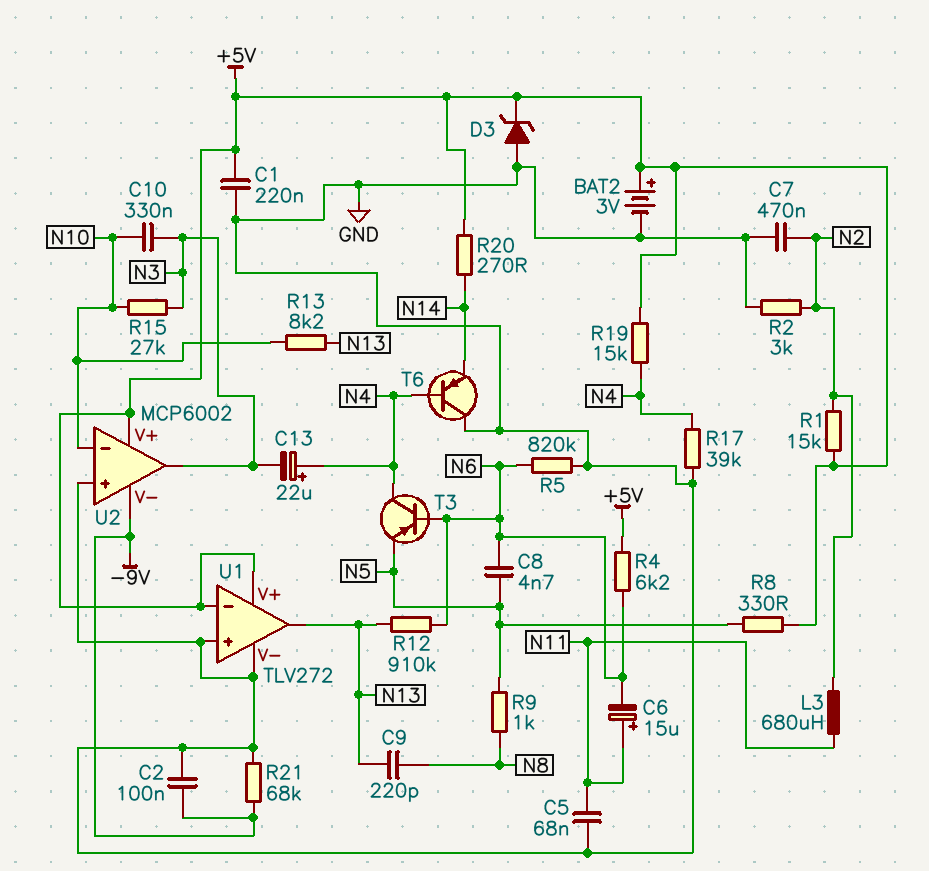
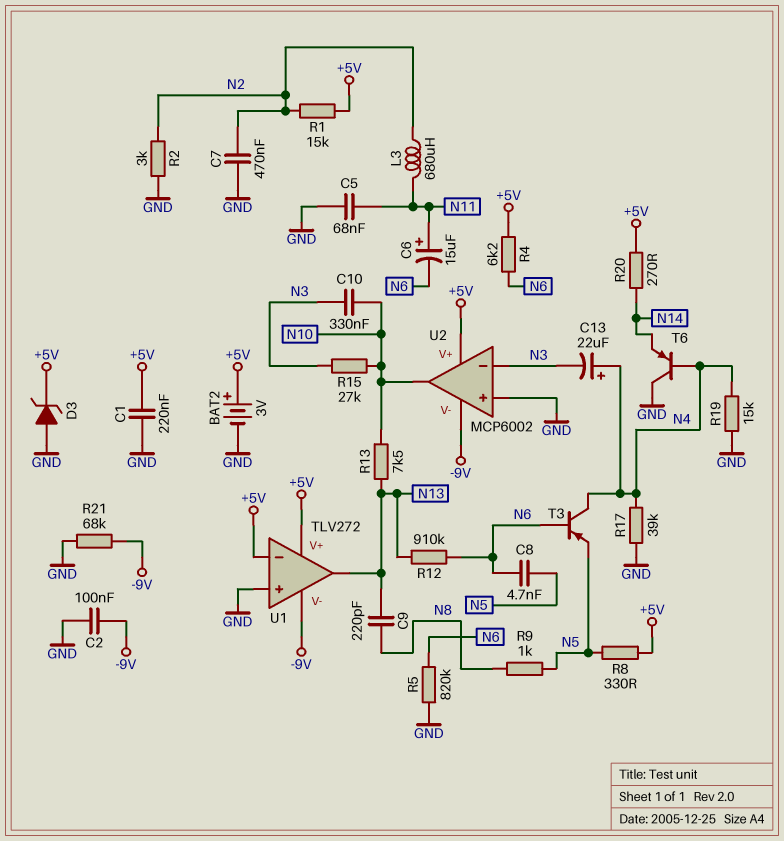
R13: 8.2k (N10, N13) -> 7.5k (N10, N13)
R19: 15k (+5V, N4) -> 15k (GND, N4)
U1 pin V-: GND -> -9V
U2 pin in-: N10 -> N3
U2 pin out: N3 -> N10

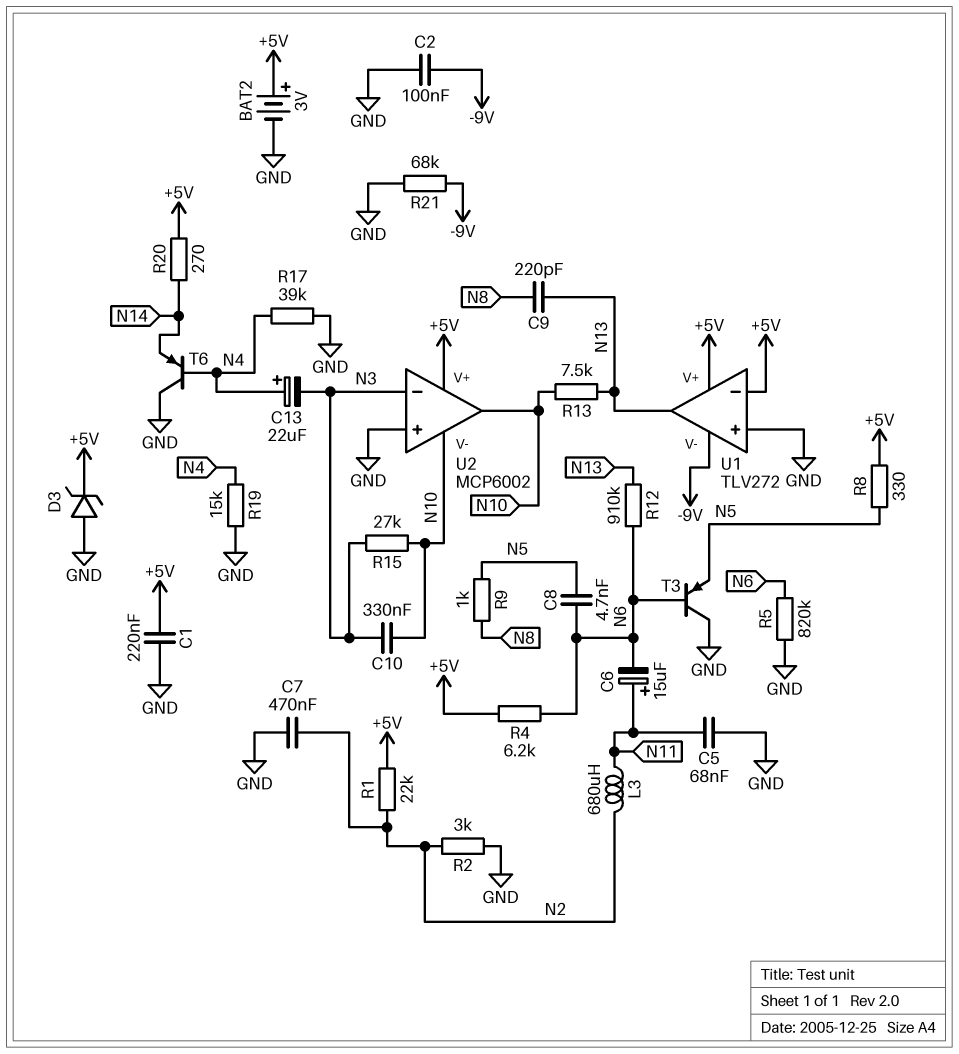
R1: 15k (+5V, N2) -> 22k (+5V, N2)
T3: PNP (B N6, C N4, E N5) -> PNP (B N6, C GND, E N5)
U2 pin V-: -9V -> N10

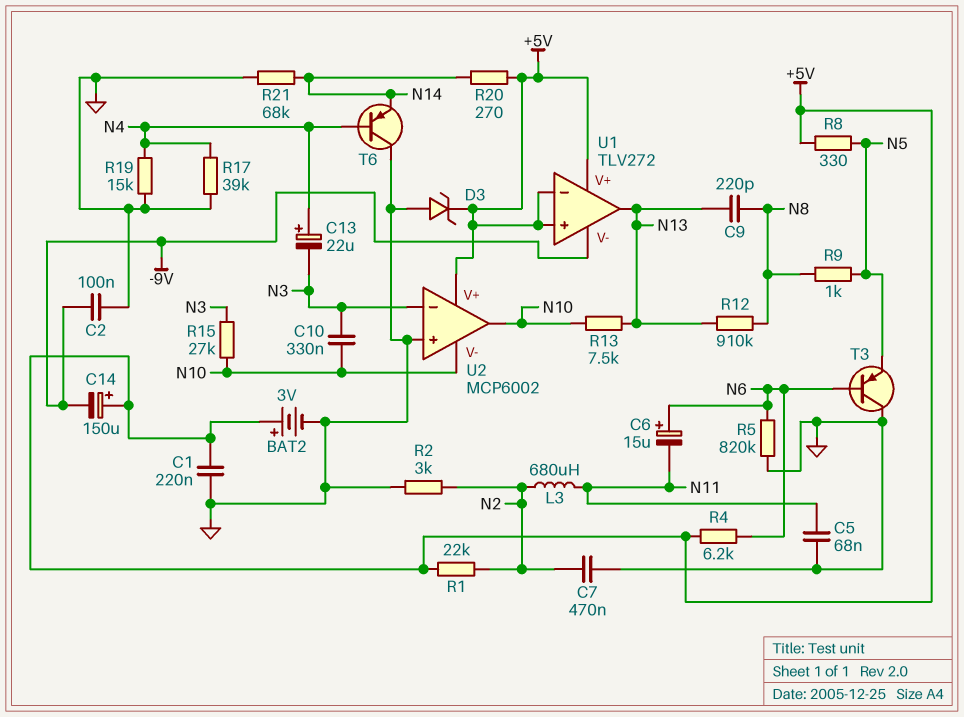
C6: 15uF (plus N11, minus N6) -> 15uF (plus N6, minus N11)
C8: 4.7nF (N5, N6) -> none
C14: none -> 150uF (plus +5V, minus -9V)
R12: 910k (N6, N13) -> 910k (N8, N13)
R21: 68k (-9V, GND) -> 68k (GND, N14)
U1 pin in+: GND -> +5V

